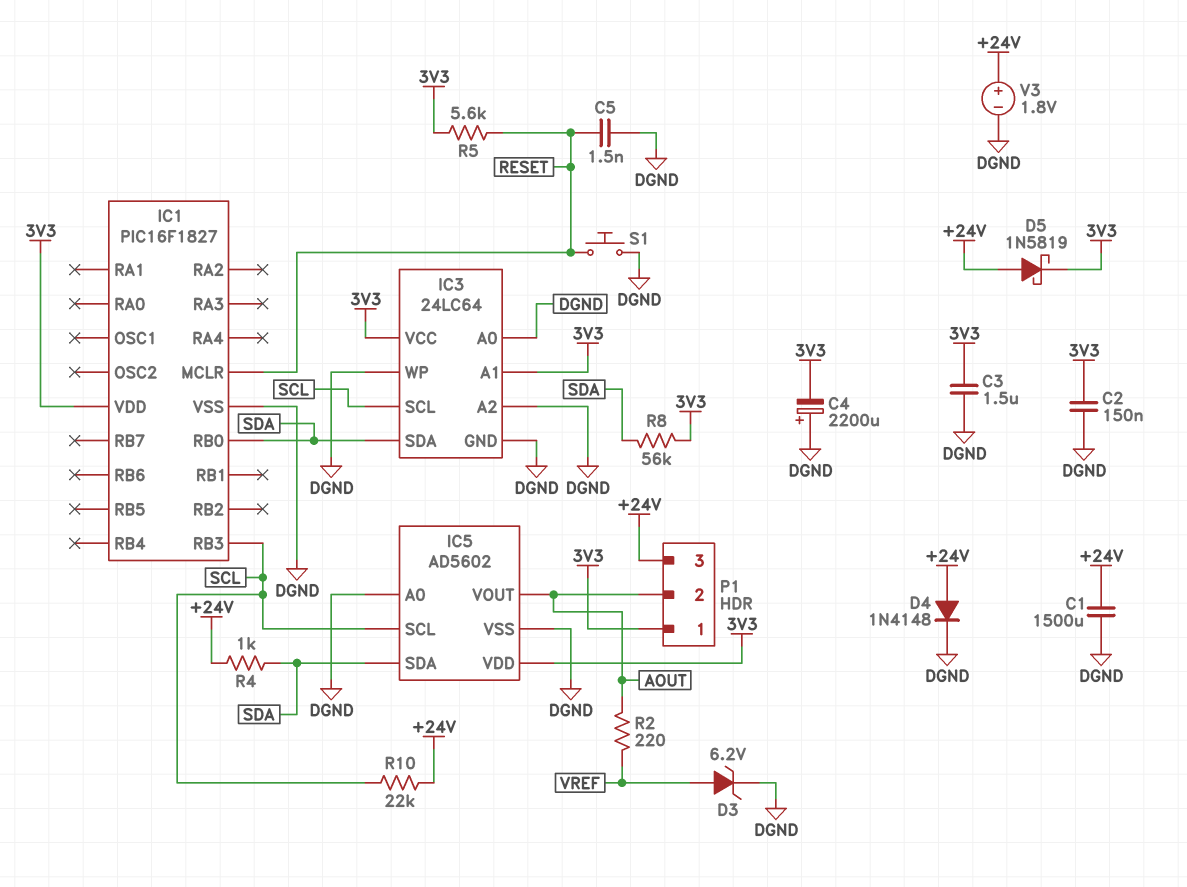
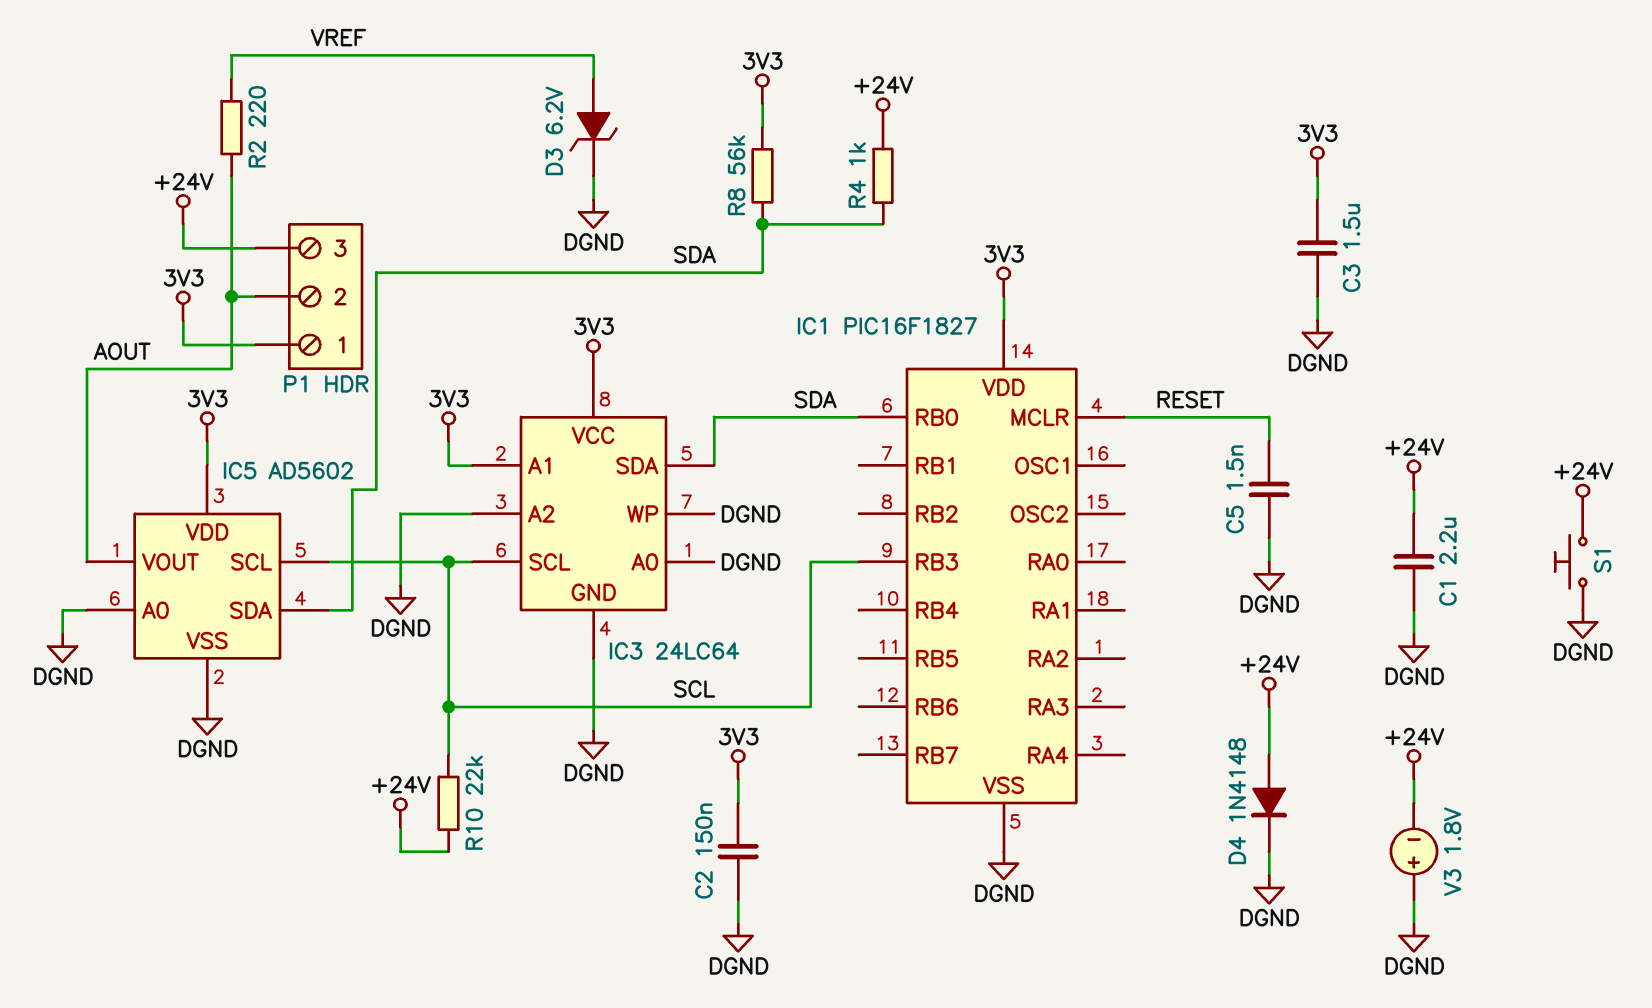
C1: 1500uF (+24V, DGND) -> 2.2uF (+24V, DGND)
C4: 2200uF (plus DGND, minus 3V3) -> none
D5: schottky 1N5819 (A +24V, K 3V3) -> none
R5: 5.6k (3V3, RESET) -> none
S1: button (DGND, RESET) -> button (+24V, DGND)
V3: 1.8V (plus +24V, minus DGND) -> 1.8V (plus DGND, minus +24V)

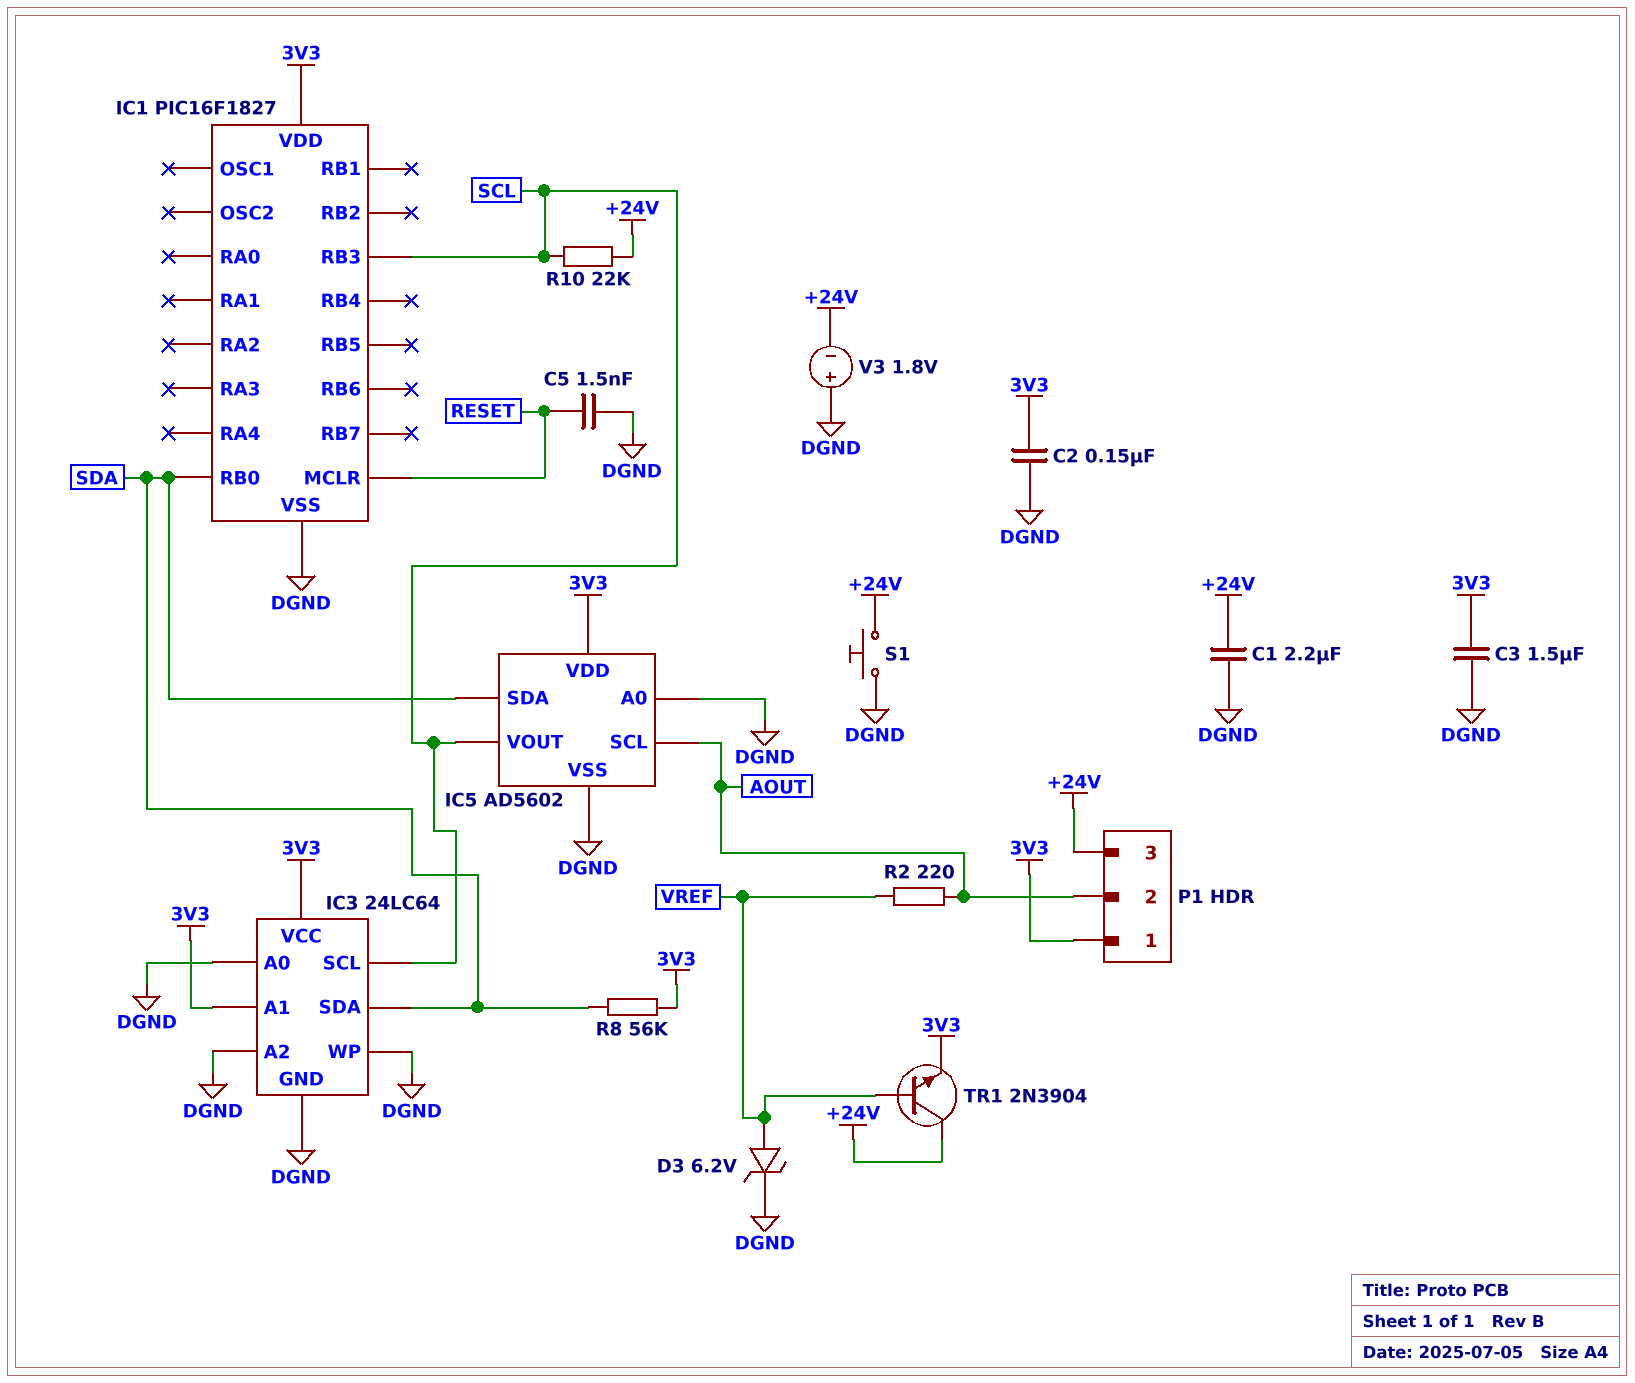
D4: diode 1N4148 (A +24V, K DGND) -> none
IC5 pin SCL: SCL -> AOUT
IC5 pin VOUT: AOUT -> SCL
R4: 1k (+24V, SDA) -> none
TR1: none -> NPN 2N3904 (B VREF, C +24V, E 3V3)

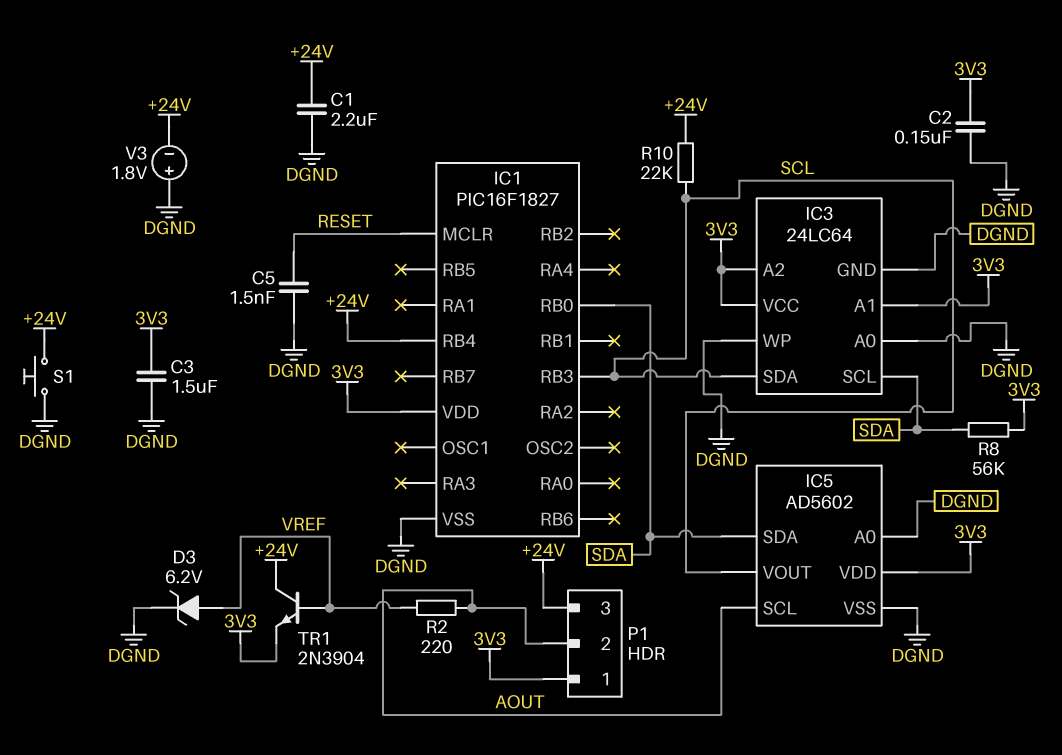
IC1 pin RB4: none -> +24V
IC3 pin A2: DGND -> 3V3
IC3 pin SCL: SCL -> SDA
IC3 pin SDA: SDA -> SCL

